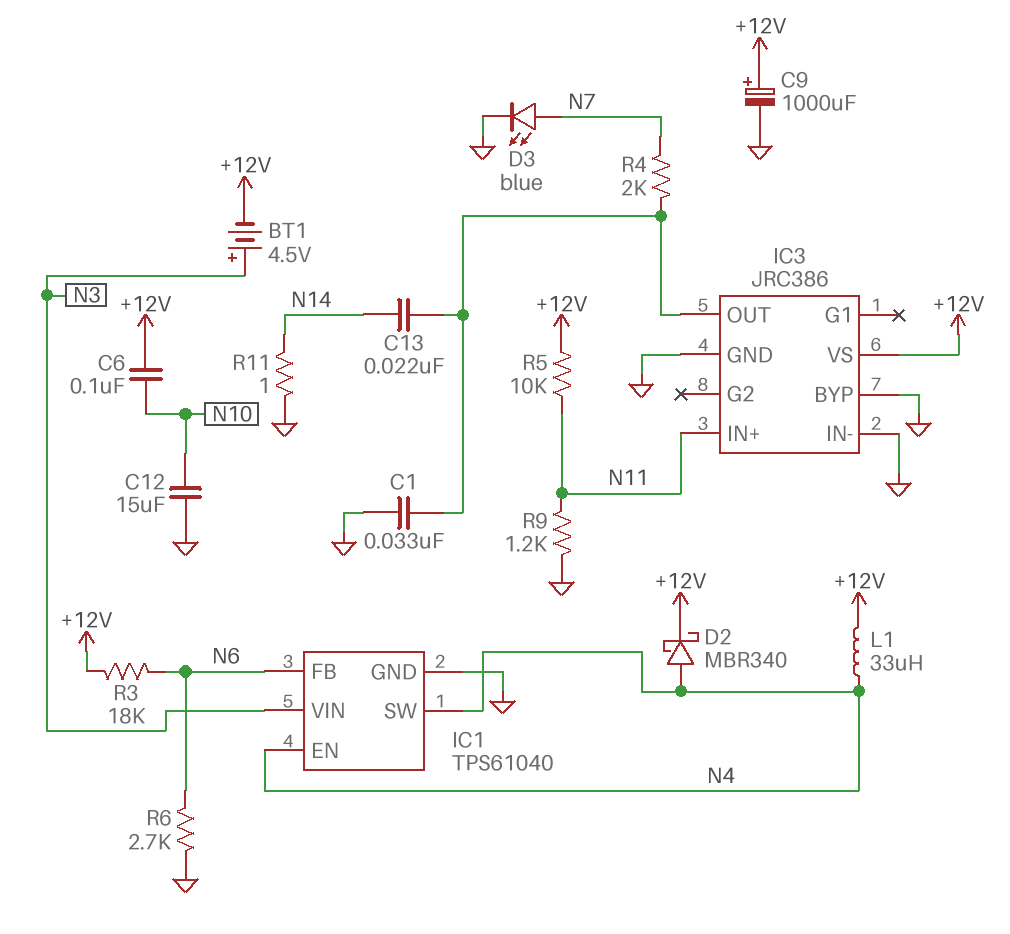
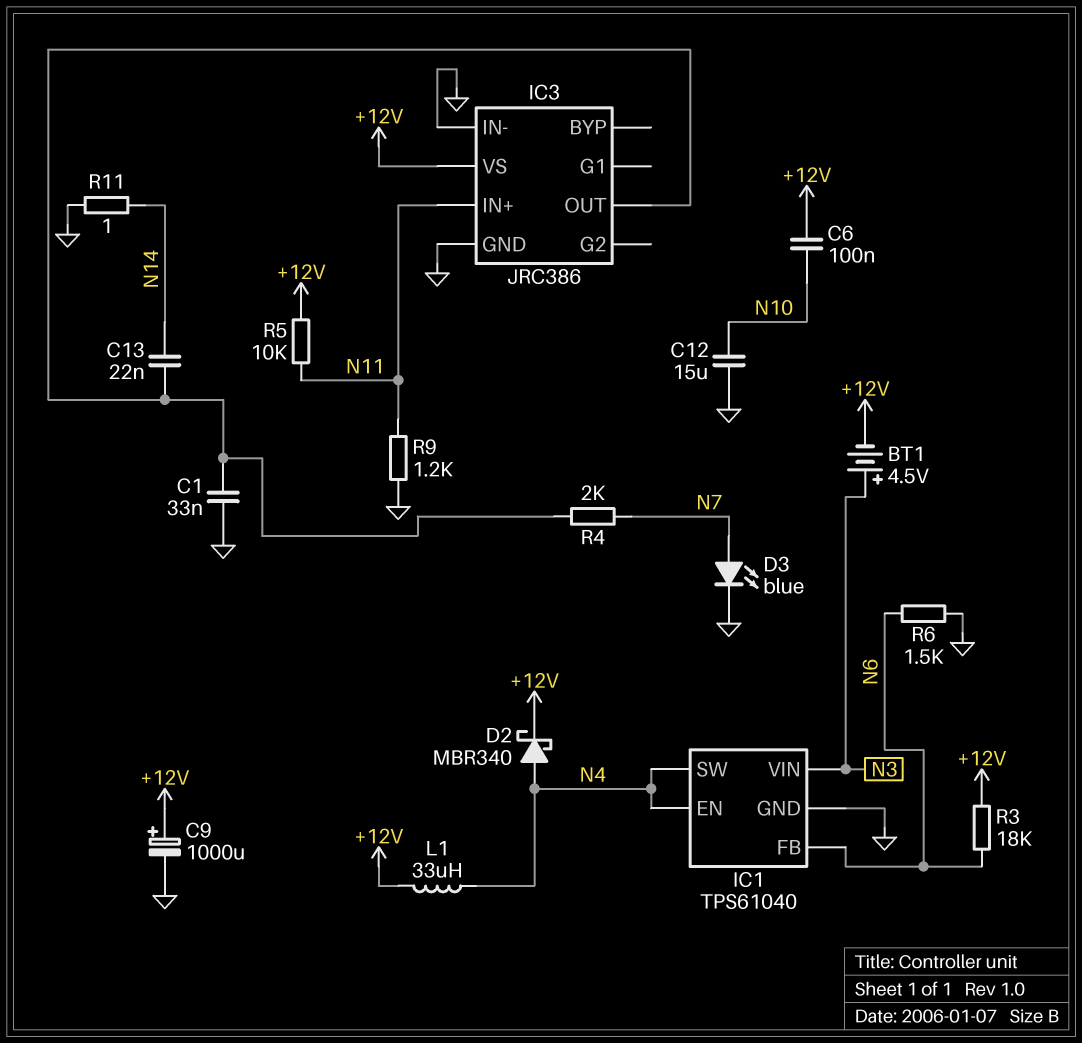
IC3 pin BYP: GND -> none
R6: 2.7k (GND, N6) -> 1.5k (GND, N6)

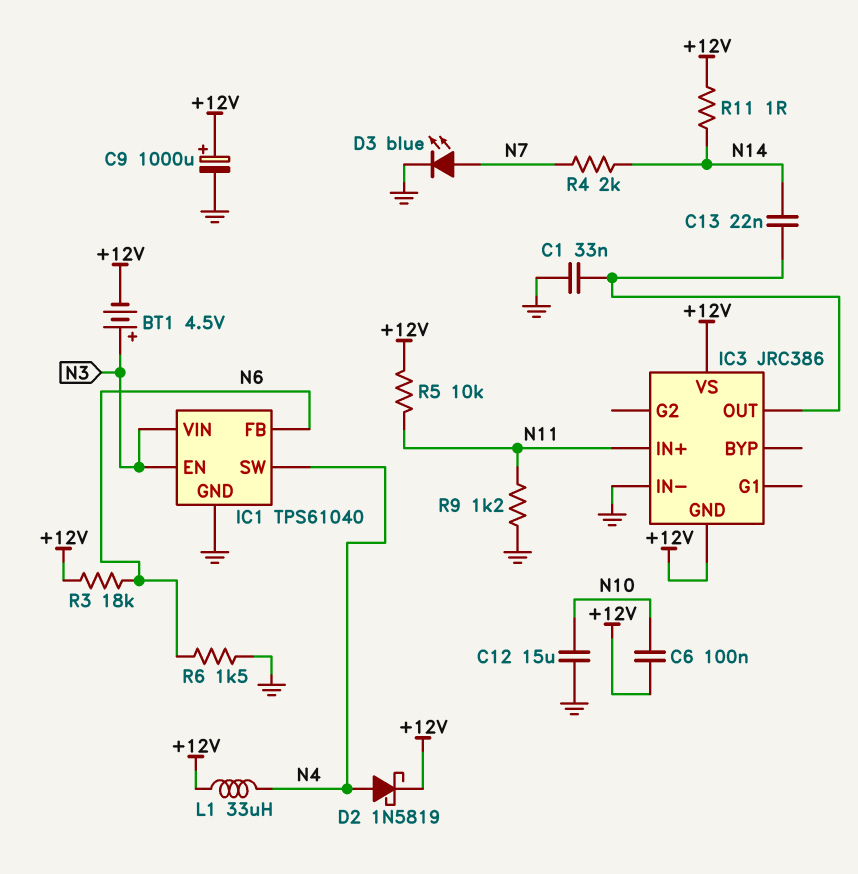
D2: schottky MBR340 (A N4, K +12V) -> schottky 1N5819 (A N4, K +12V)
IC1 pin EN: N4 -> N3
IC3 pin GND: GND -> +12V
R4: 2k (IC3/OUT, N7) -> 2k (N7, N14)
R11: 1 (GND, N14) -> 1 (+12V, N14)

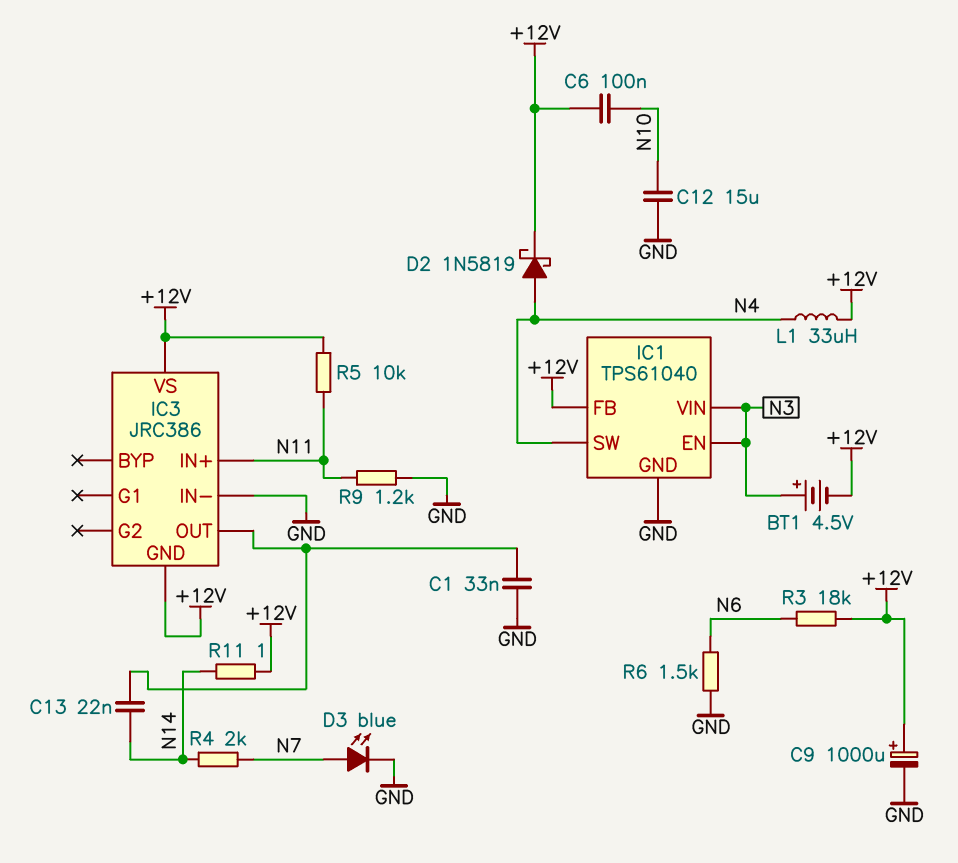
IC1 pin FB: N6 -> +12V

